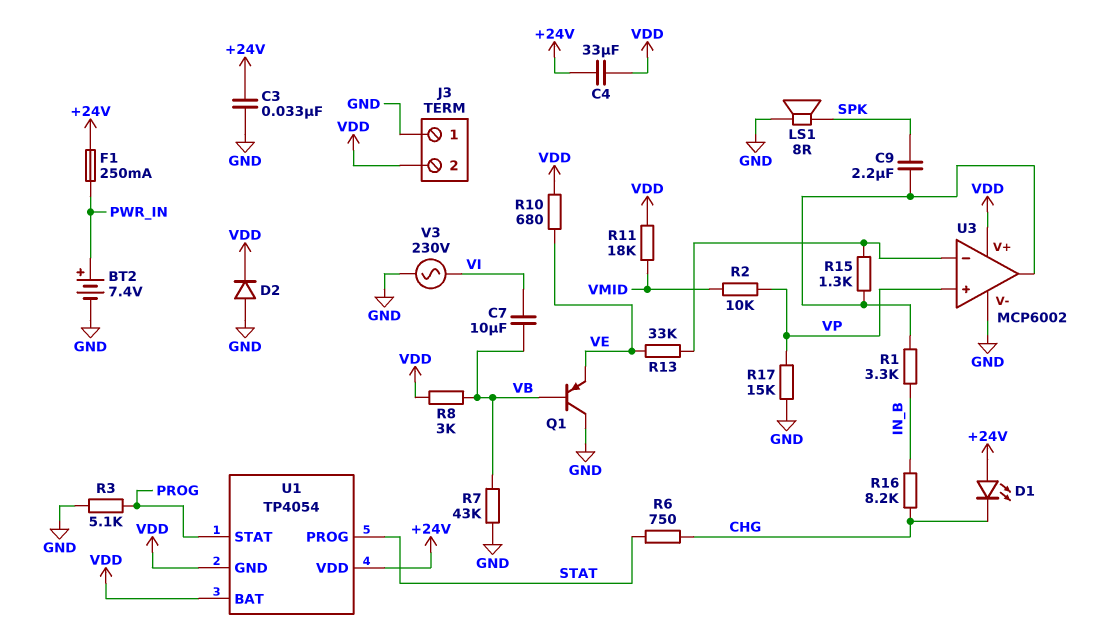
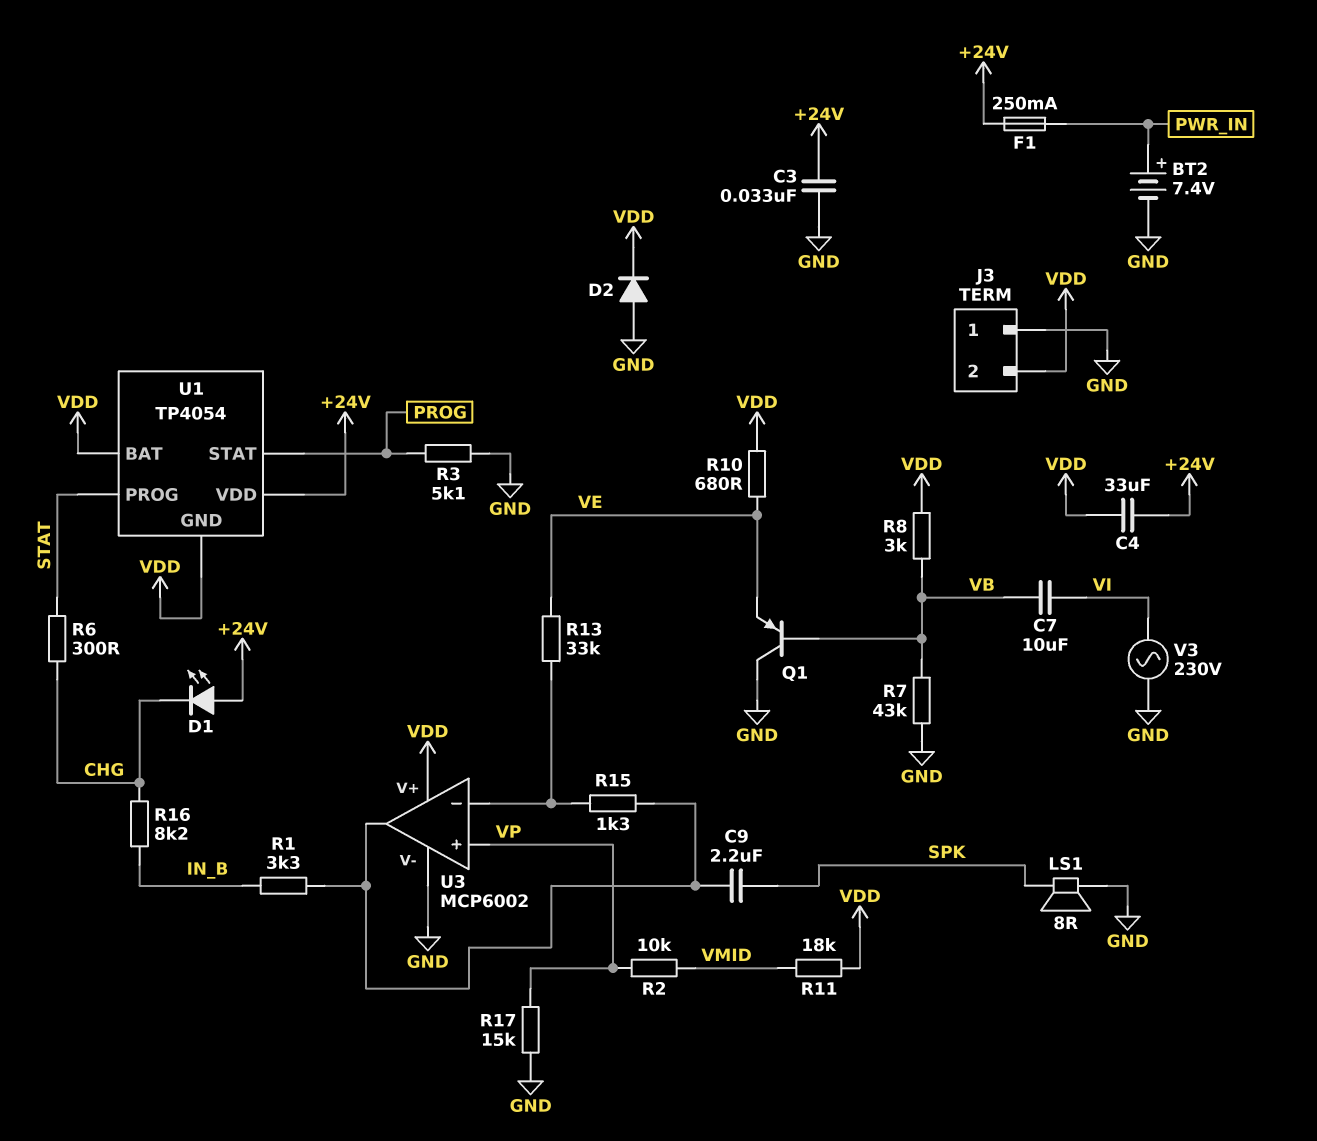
R6: 750 (CHG, STAT) -> 300 (CHG, STAT)

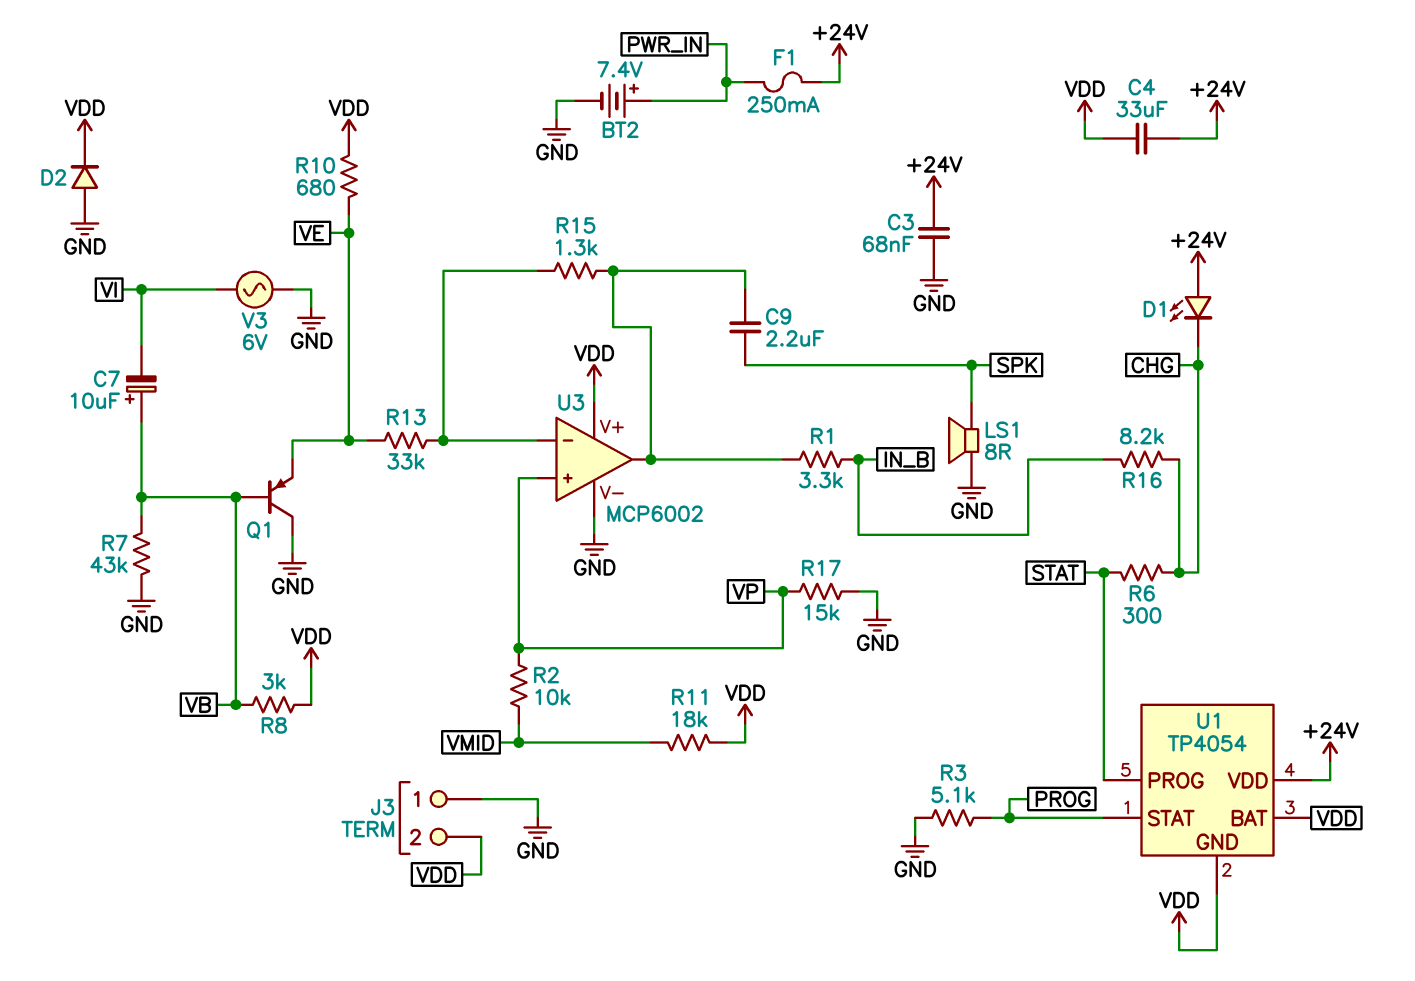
C3: 33nF (+24V, GND) -> 68nF (+24V, GND)
C7: 10uF (VB, VI) -> 10uF (plus VB, minus VI)
V3: AC 230V (GND, VI) -> AC 6V (GND, VI)

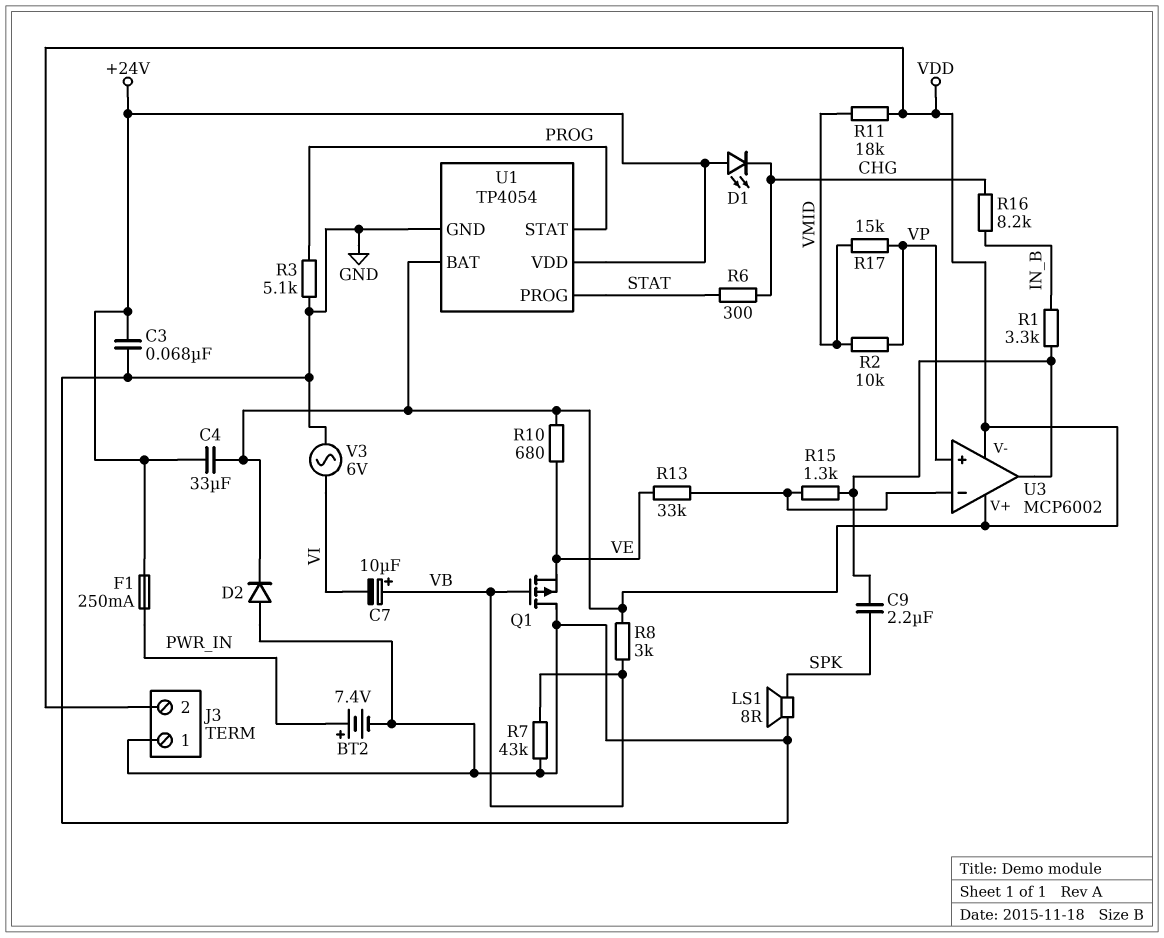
Q1: PNP (B VB, C GND, E VE) -> PMOS (G VB, D GND, S VE)
R17: 15k (GND, VP) -> 15k (VMID, VP)
U1 pin GND: VDD -> GND
U3 pin V-: GND -> VDD

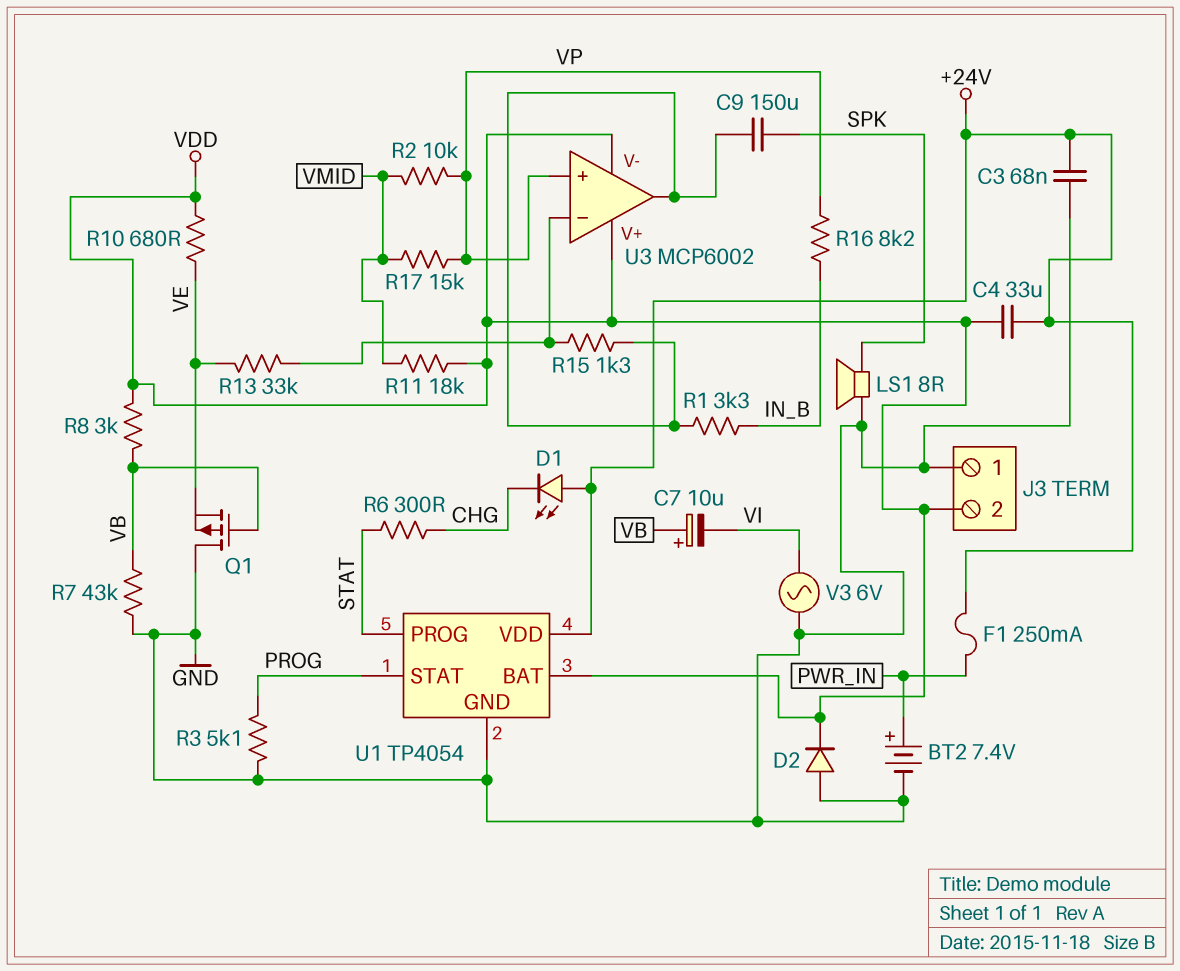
C9: 2.2uF (SPK, U3/out) -> 150uF (SPK, U3/out)
R16: 8.2k (CHG, IN_B) -> 8.2k (IN_B, VP)

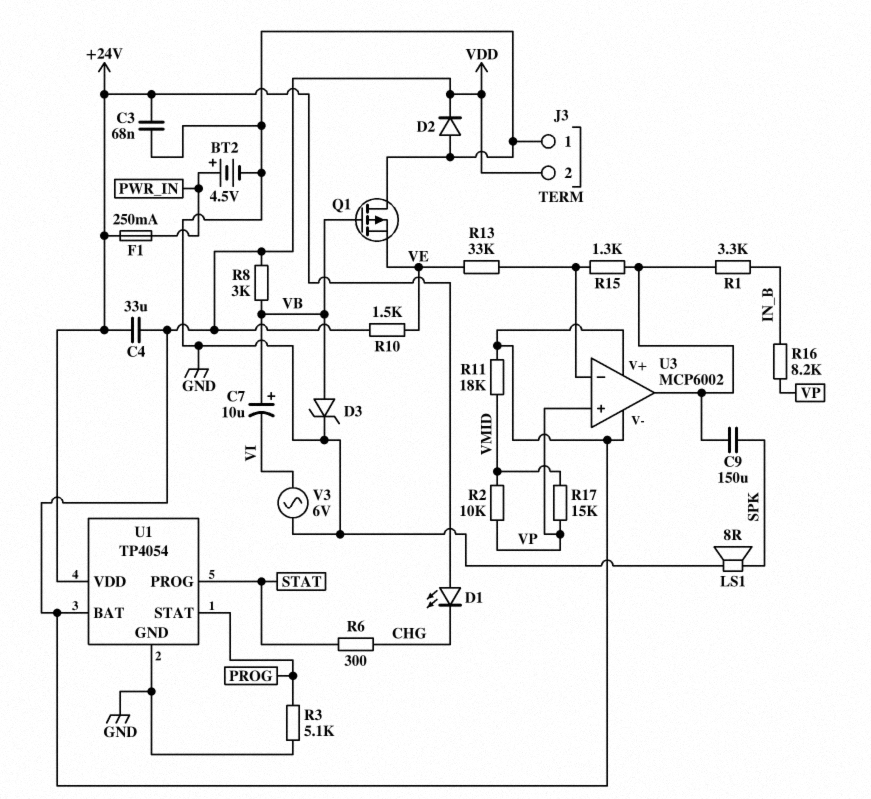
BT2: 7.4V (plus PWR_IN, minus GND) -> 4.5V (plus PWR_IN, minus GND)
D3: none -> zener (A VB, K GND)
R7: 43k (GND, VB) -> none
R10: 680 (VDD, VE) -> 1.5k (VDD, VE)

